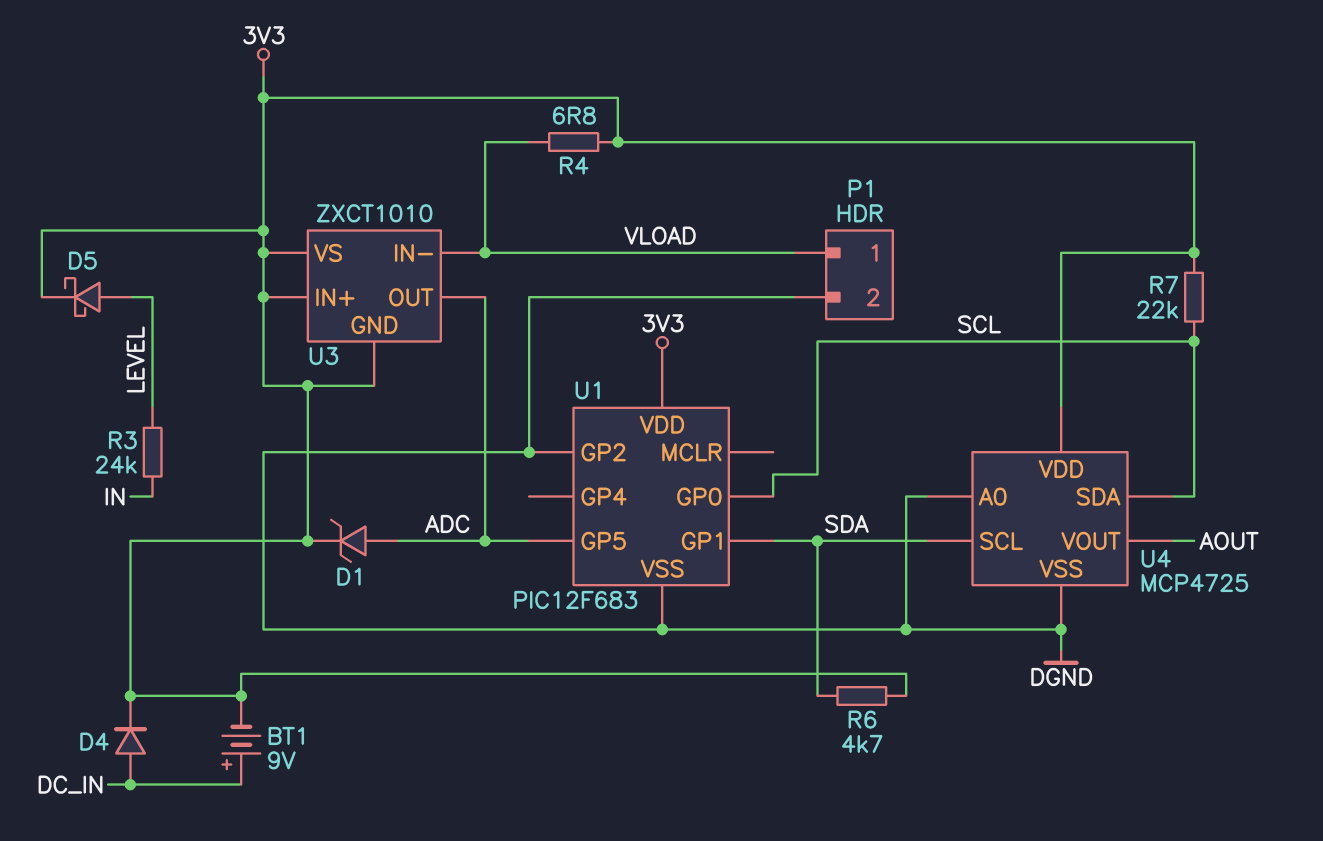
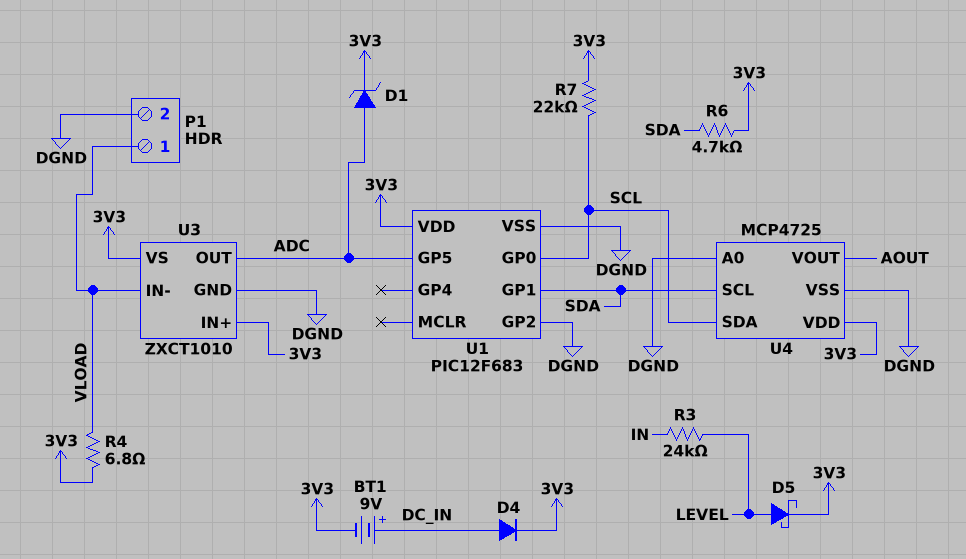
U3 pin GND: 3V3 -> DGND

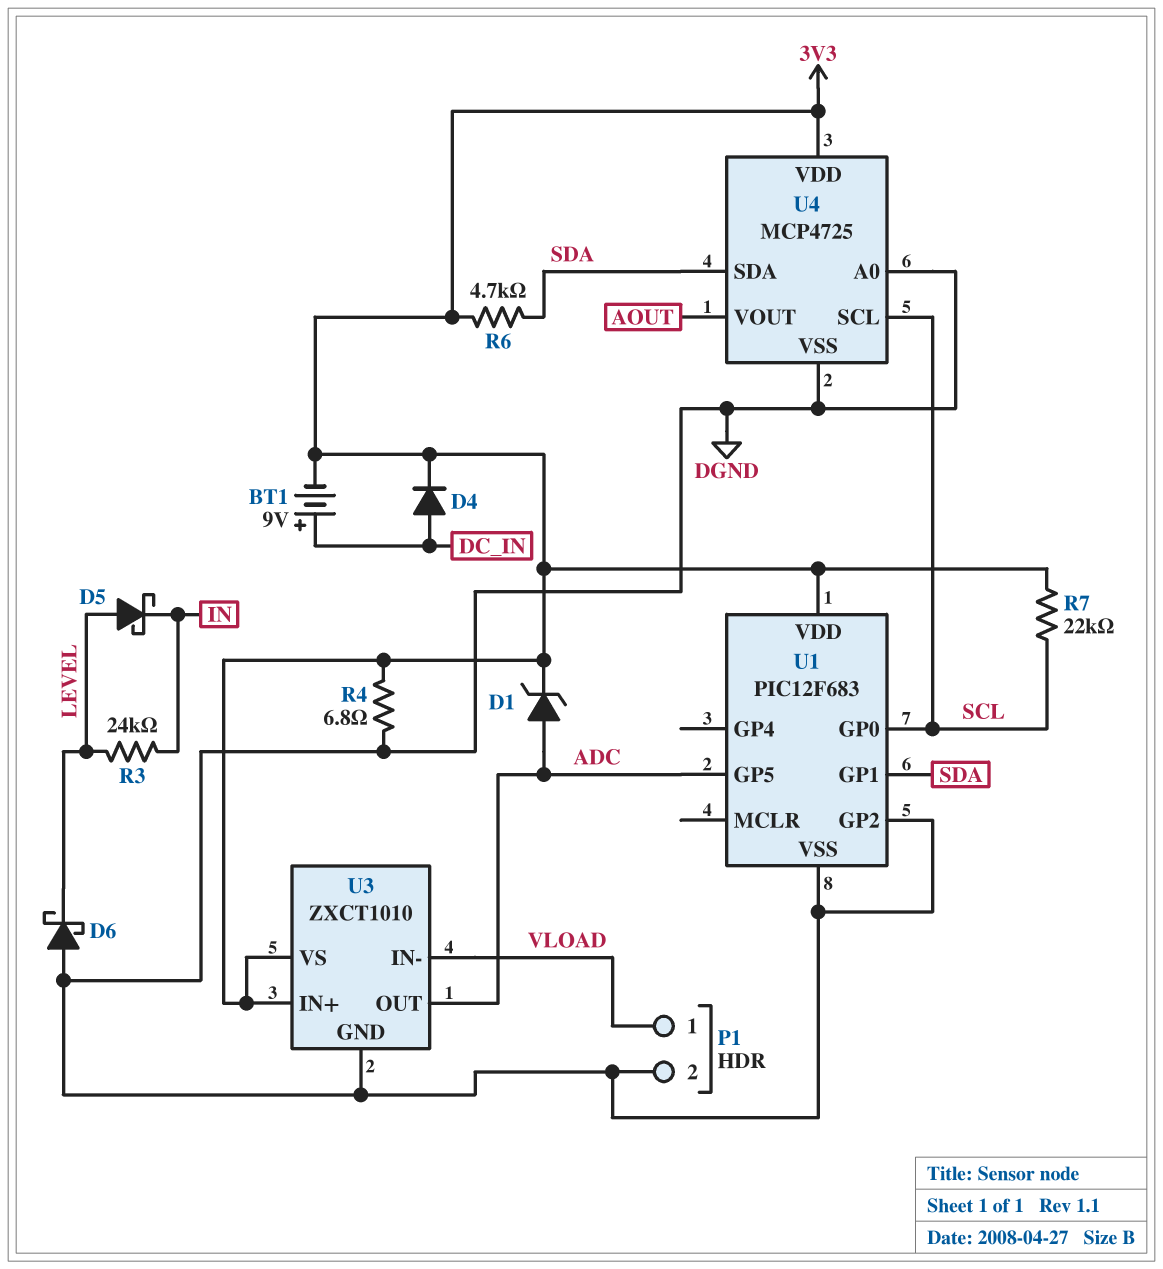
D5: schottky (A LEVEL, K 3V3) -> schottky (A LEVEL, K IN)
D6: none -> schottky (A DGND, K LEVEL)
R4: 6.8 (3V3, VLOAD) -> 6.8 (3V3, DGND)
U4 pin SCL: SDA -> SCL
U4 pin SDA: SCL -> SDA

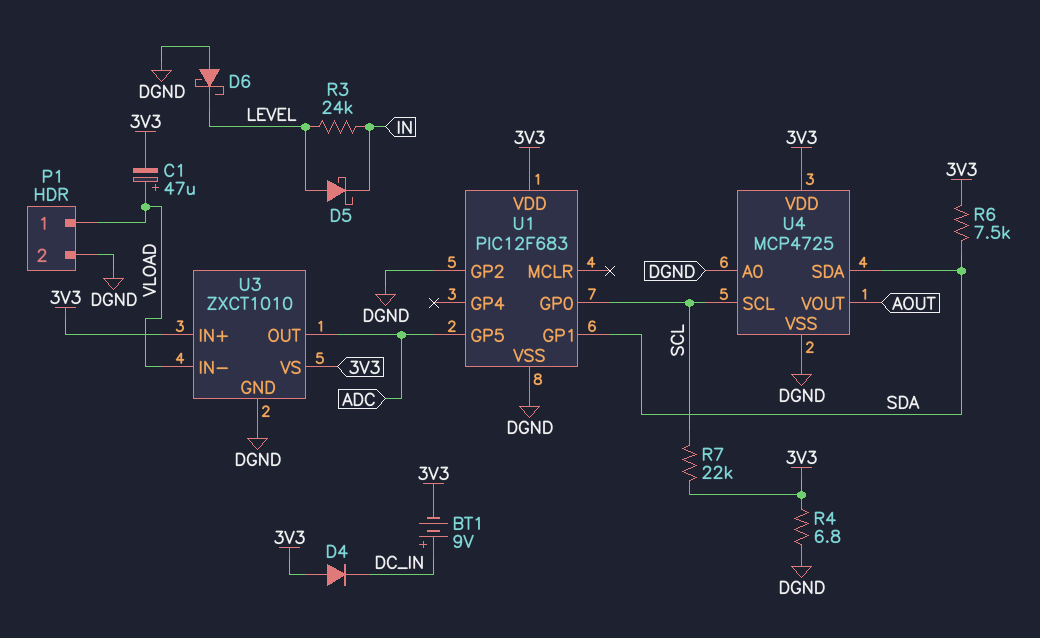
C1: none -> 47uF (plus VLOAD, minus 3V3)
D1: zener (A ADC, K 3V3) -> none
D4: diode (A DC_IN, K 3V3) -> diode (A 3V3, K DC_IN)
R6: 4.7k (3V3, SDA) -> 7.5k (3V3, SDA)

